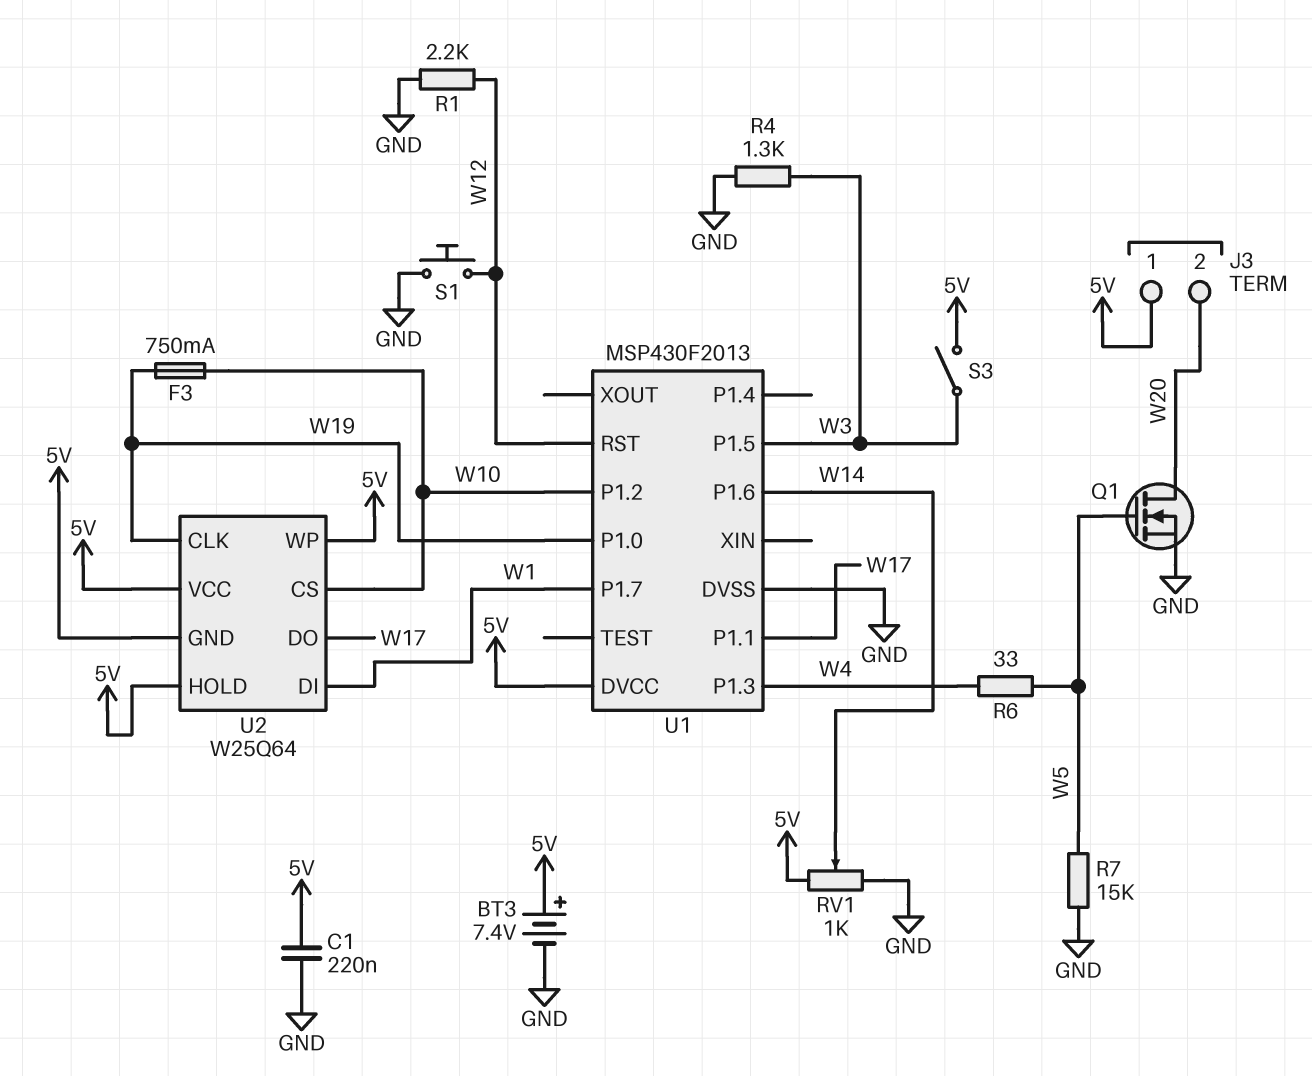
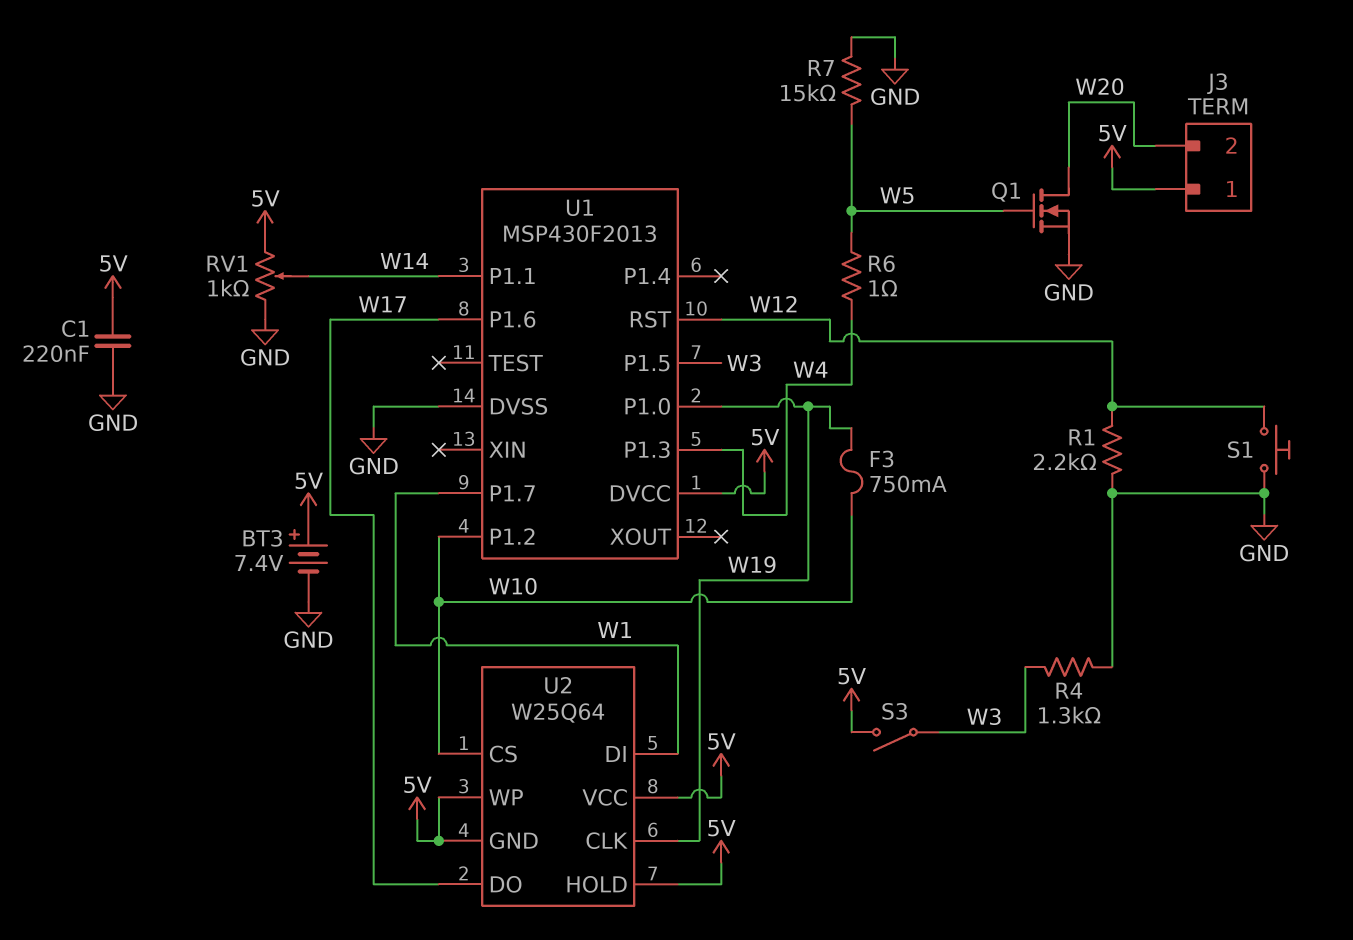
R6: 33 (W4, W5) -> 1 (W4, W5)
U1 pin P1.1: W17 -> W14
U1 pin P1.6: W14 -> W17

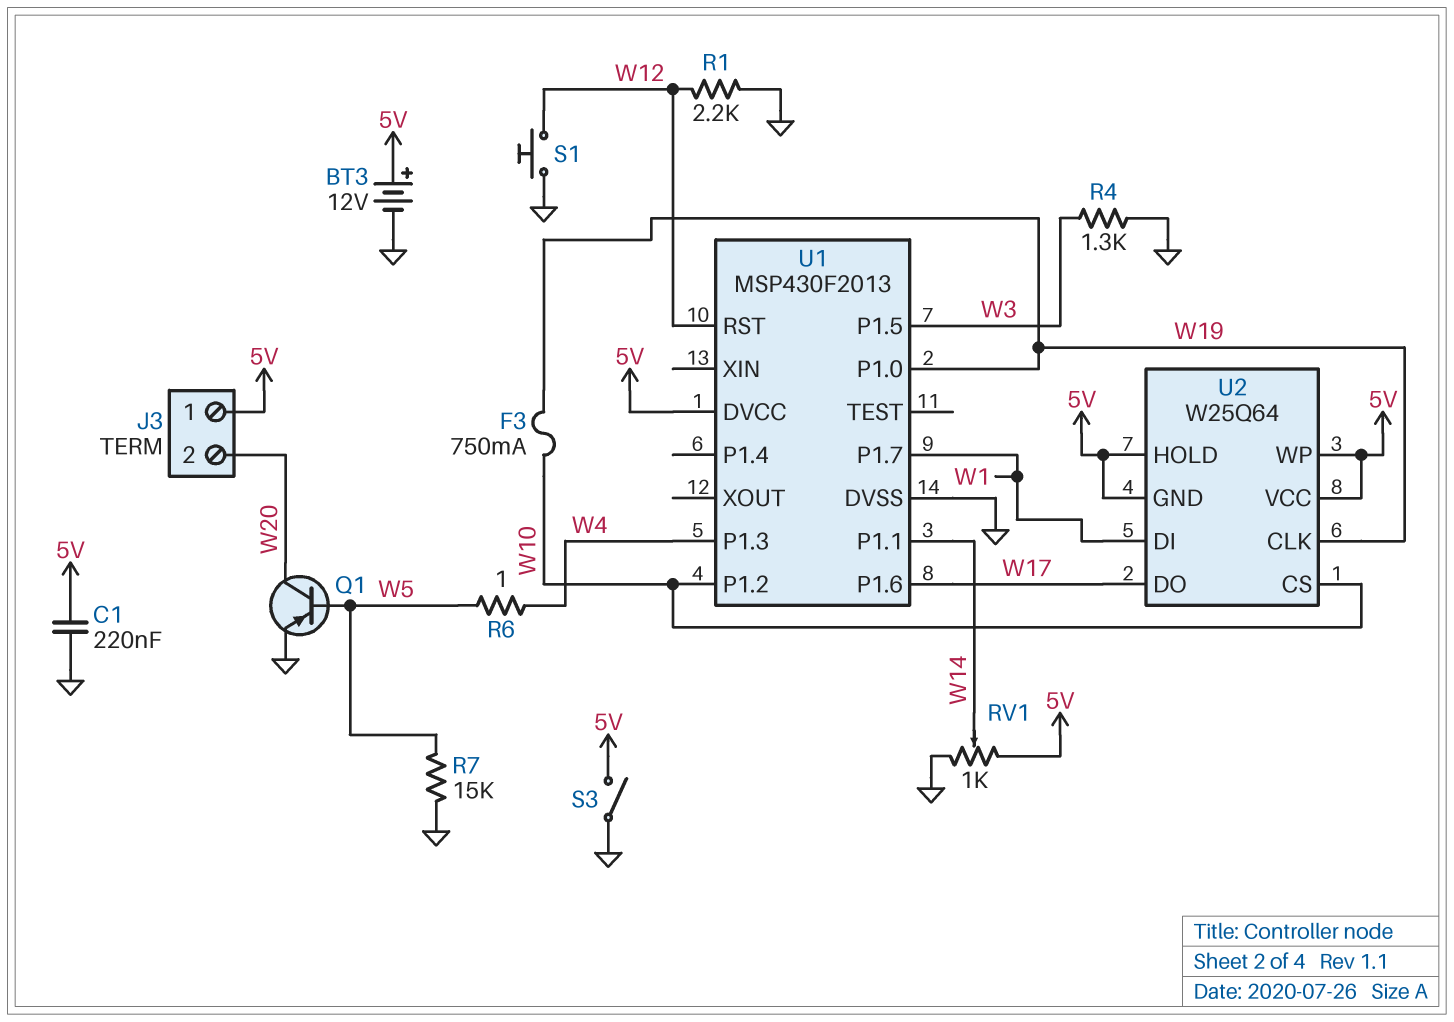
BT3: 7.4V (plus 5V, minus GND) -> 12V (plus 5V, minus GND)
Q1: NMOS (G W5, D W20, S GND) -> PNP (B W5, C W20, E GND)
S3: switch (5V, W3) -> switch (5V, GND)

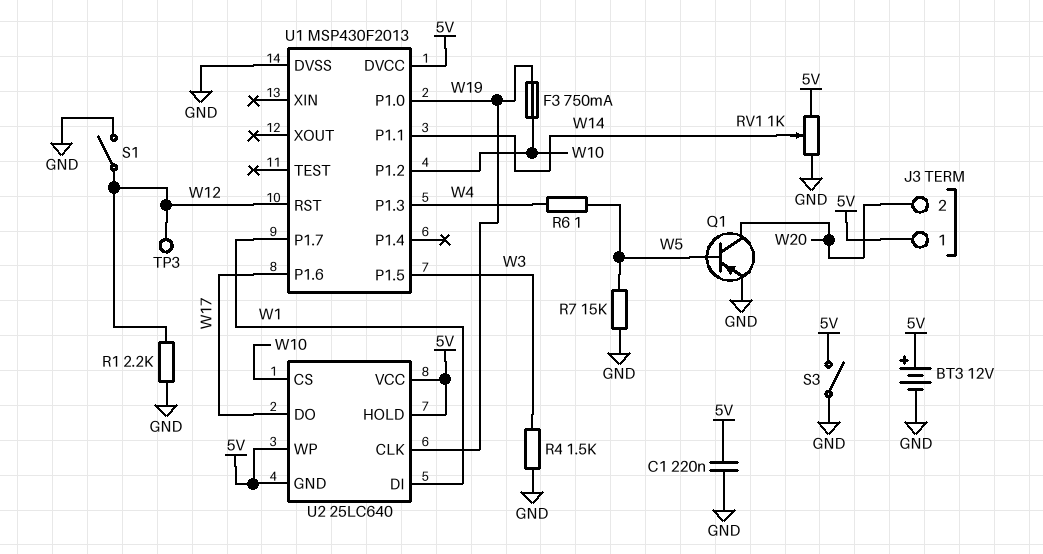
R4: 1.3k (GND, W3) -> 1.5k (GND, W3)
S1: button (GND, W12) -> switch (GND, W12)
TP3: none -> test point (W12)
U2: W25Q64 -> 25LC640

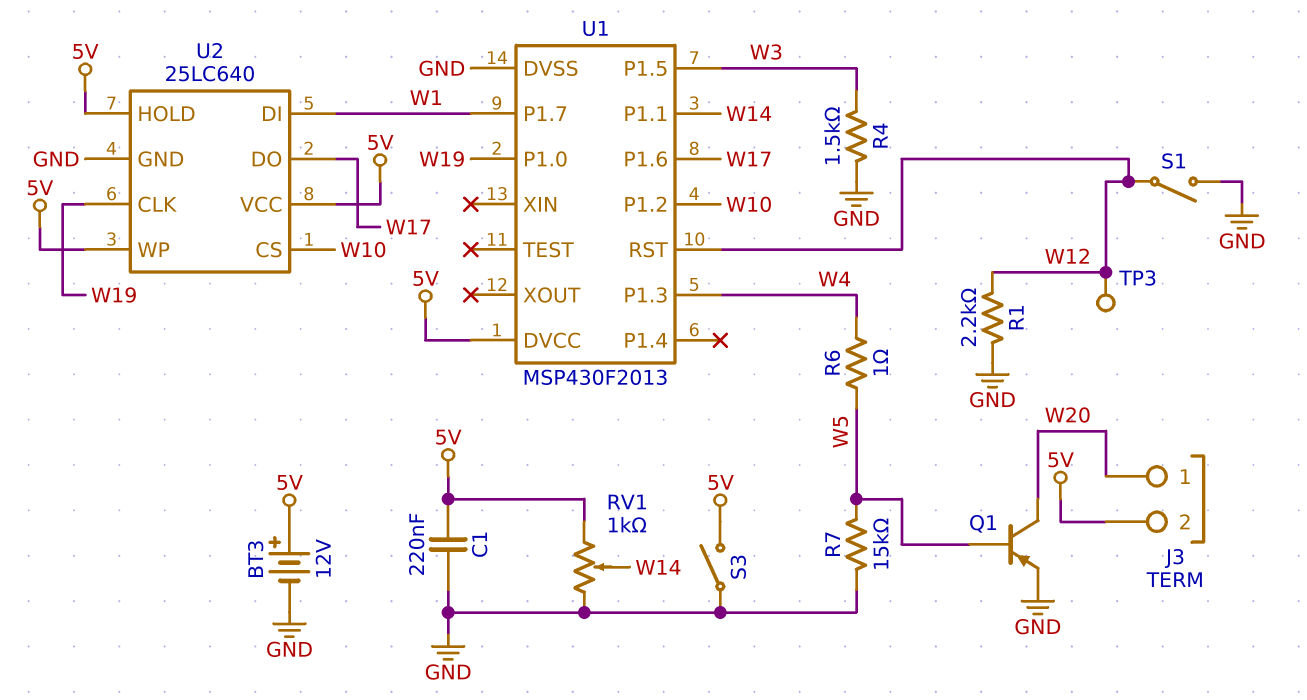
F3: 750mA (W10, W19) -> none
J3 pin 1: 5V -> W20
J3 pin 2: W20 -> 5V
U2 pin GND: 5V -> GND

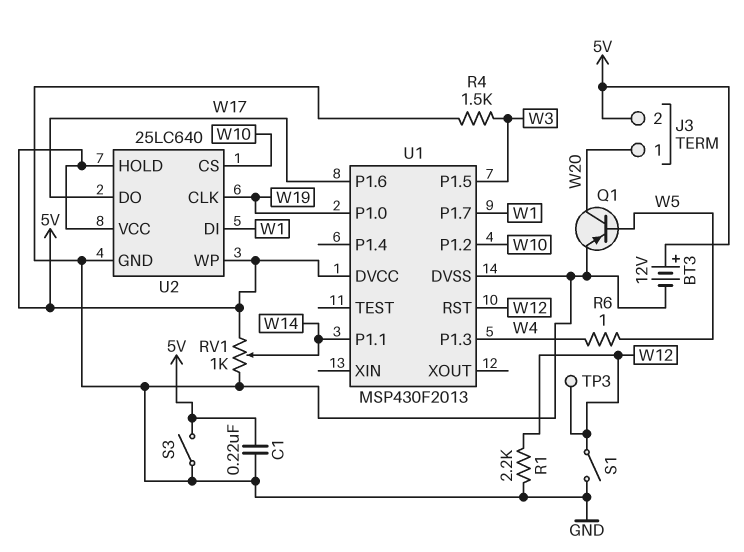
R7: 15k (GND, W5) -> none

